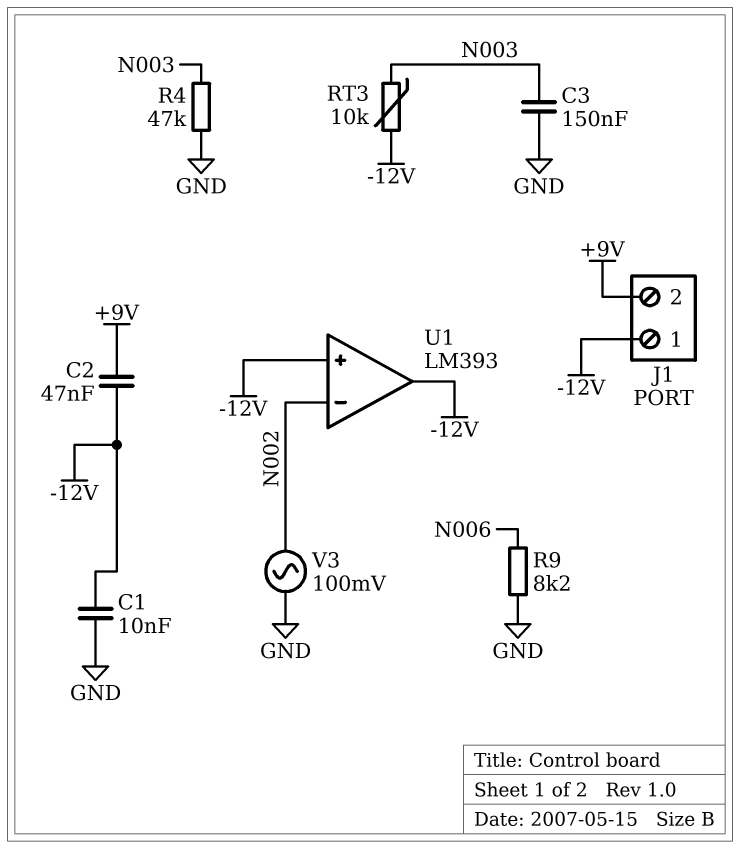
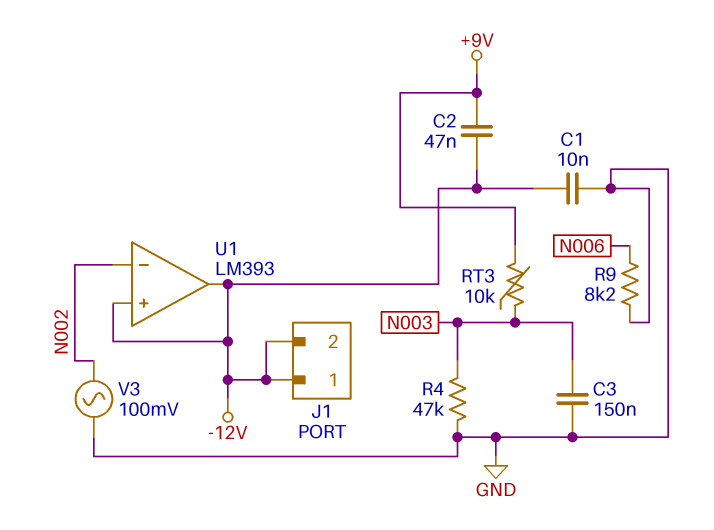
J1 pin 2: +9V -> -12V
RT3: 10k (-12V, N003) -> 10k (+9V, N003)

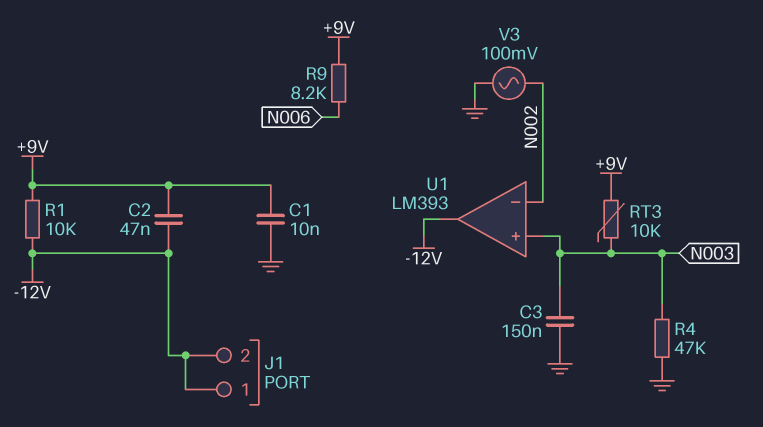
C1: 10nF (-12V, GND) -> 10nF (+9V, GND)
R1: none -> 10k (+9V, -12V)
R9: 8.2k (GND, N006) -> 8.2k (+9V, N006)
U1 pin in+: -12V -> N003

